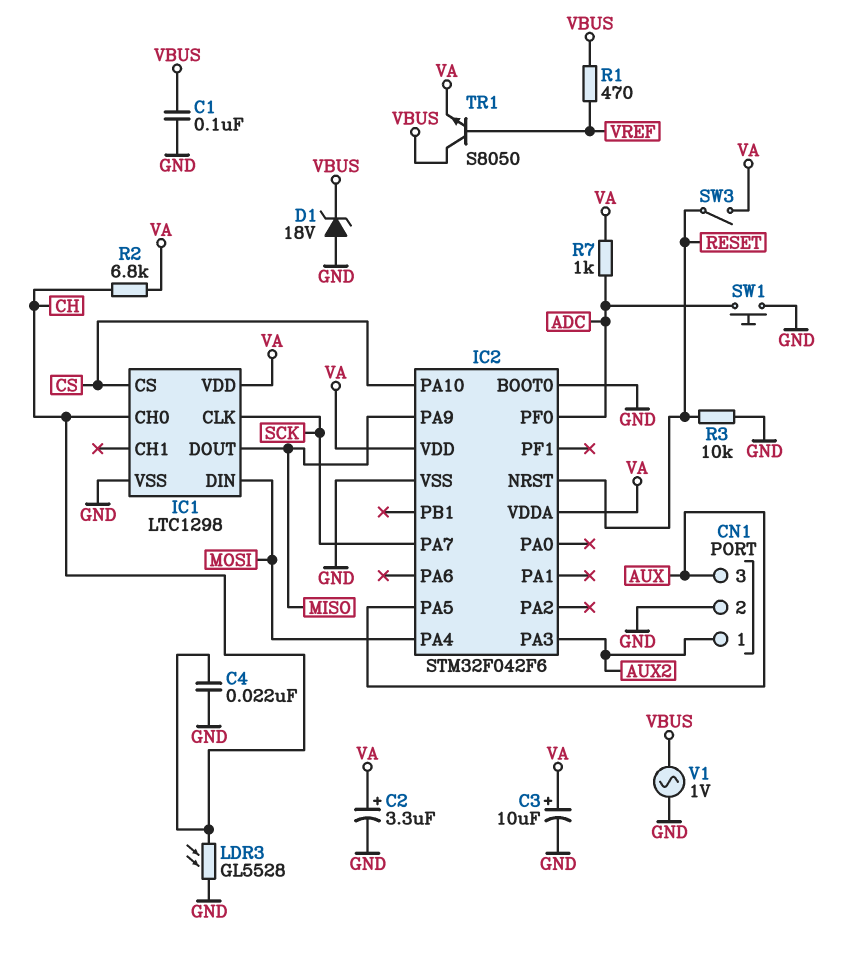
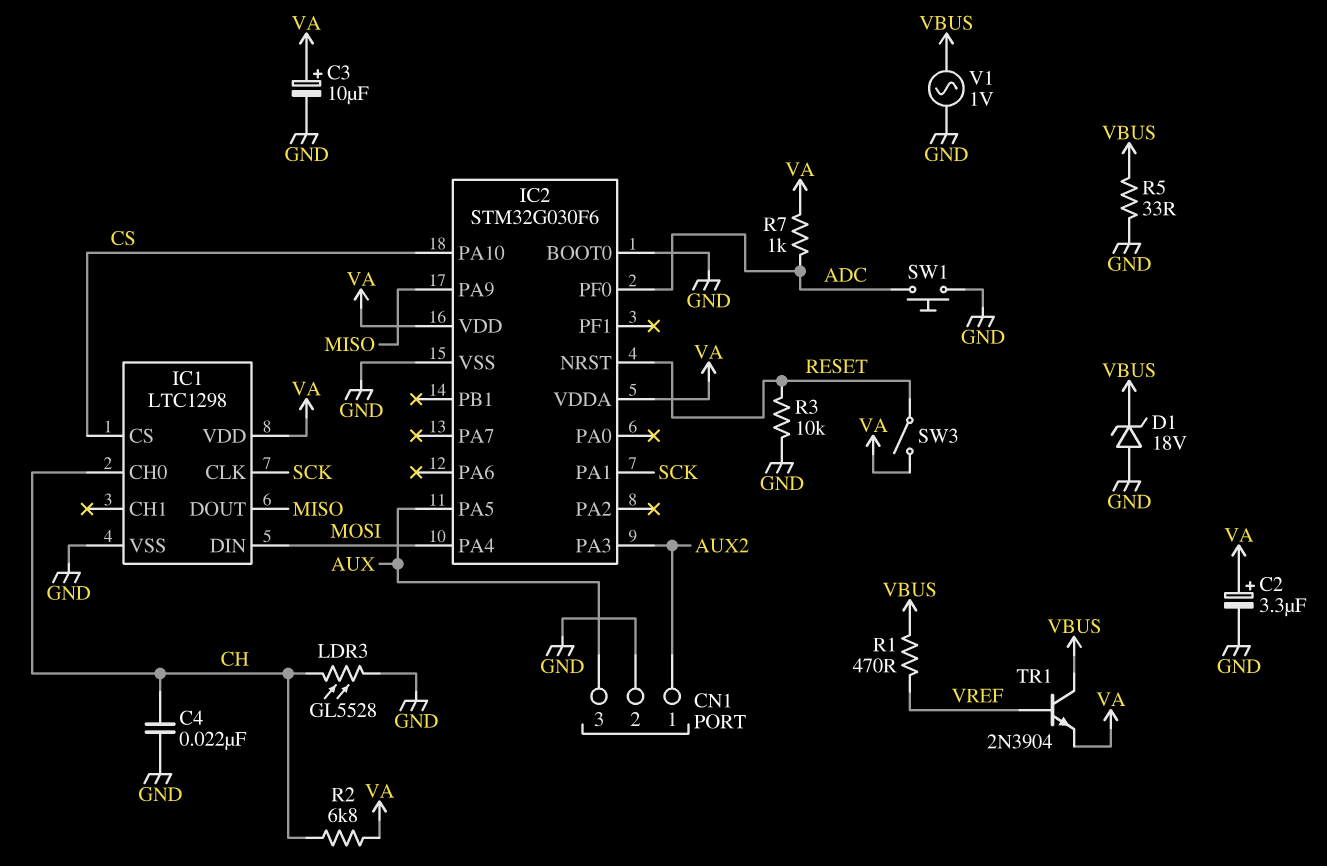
C1: 100nF (GND, VBUS) -> none
IC2: STM32F042F6 -> STM32G030F6
IC2 pin PA1: none -> SCK
IC2 pin PA7: SCK -> none
R5: none -> 33 (GND, VBUS)
TR1: NPN S8050 (B VREF, C VBUS, E VA) -> NPN 2N3904 (B VREF, C VBUS, E VA)

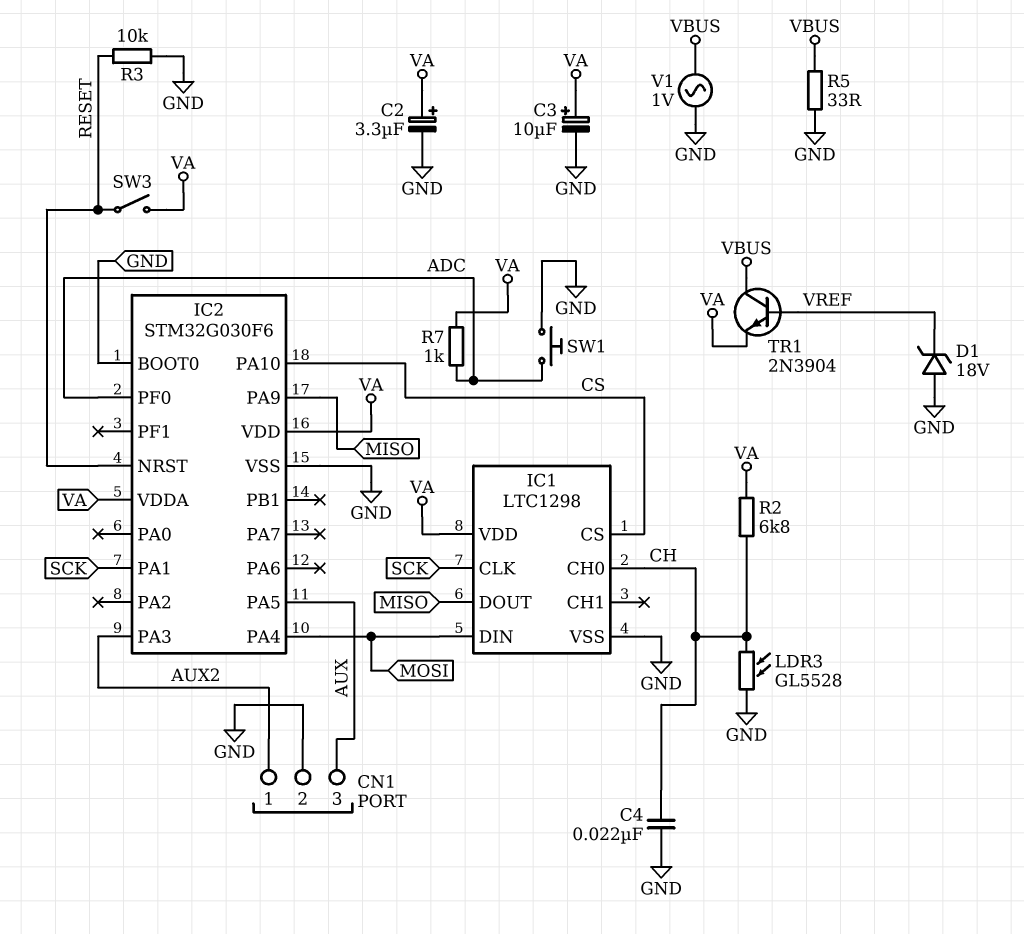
D1: zener 18V (A GND, K VBUS) -> zener 18V (A GND, K VREF)
R1: 470 (VBUS, VREF) -> none

